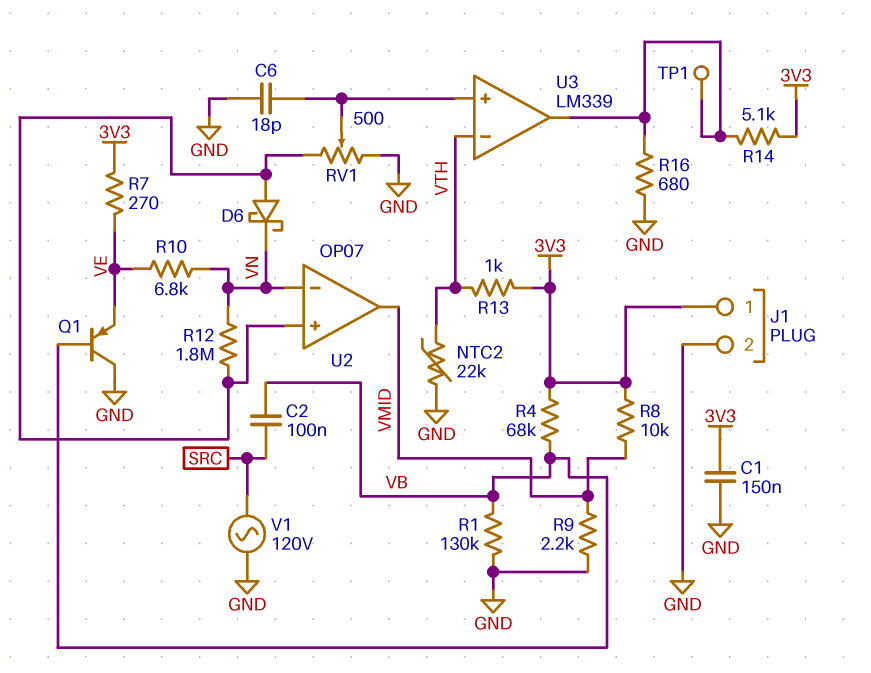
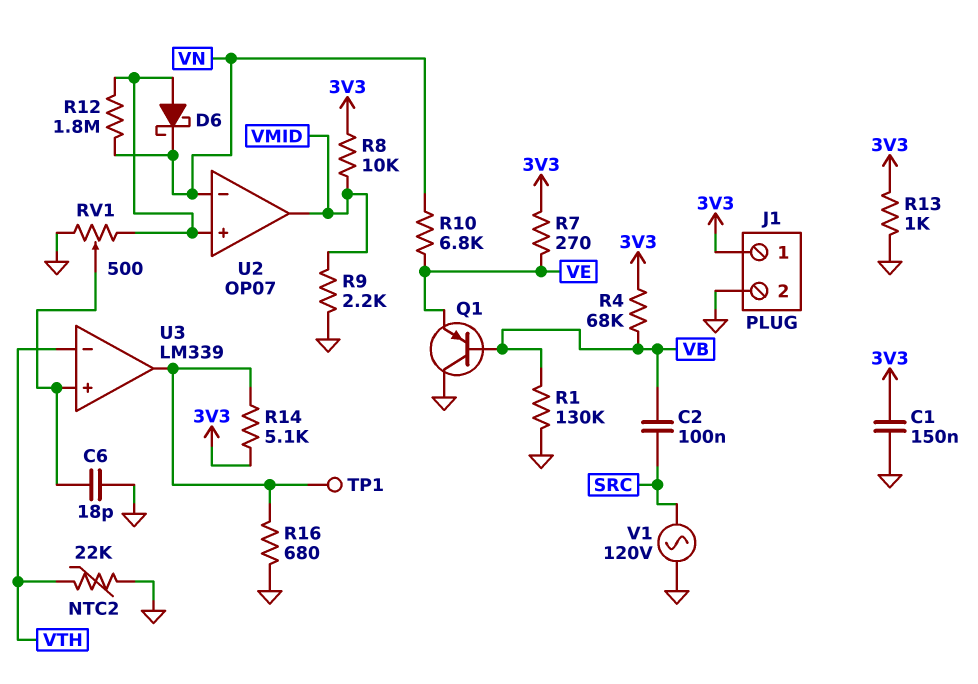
R13: 1k (3V3, VTH) -> 1k (3V3, GND)

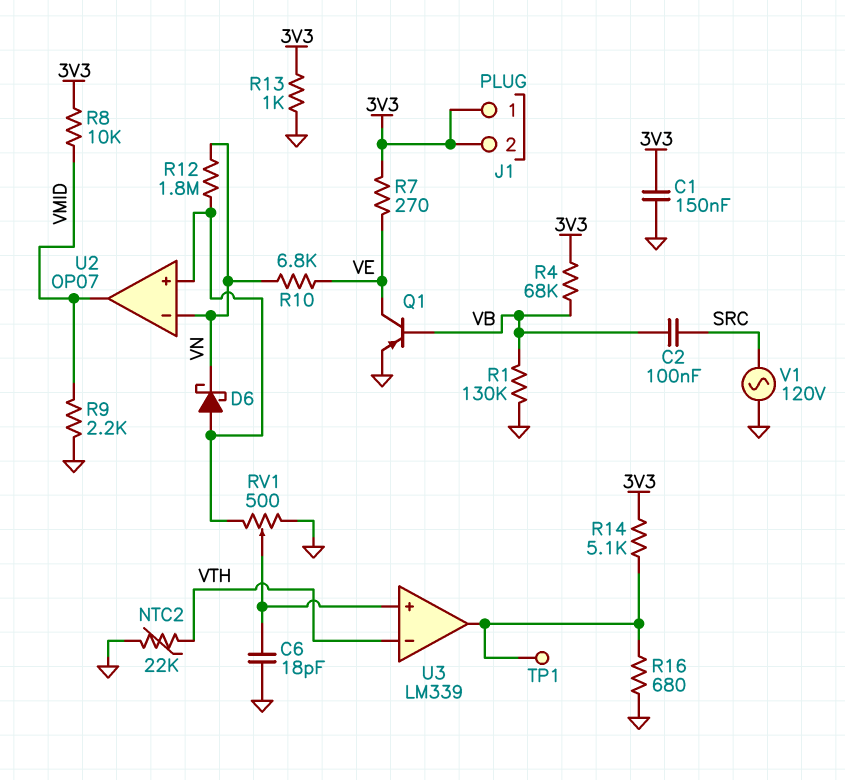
J1 pin 2: GND -> 3V3
Q1: PNP (B VB, C GND, E VE) -> PNP (B VB, C VE, E GND)

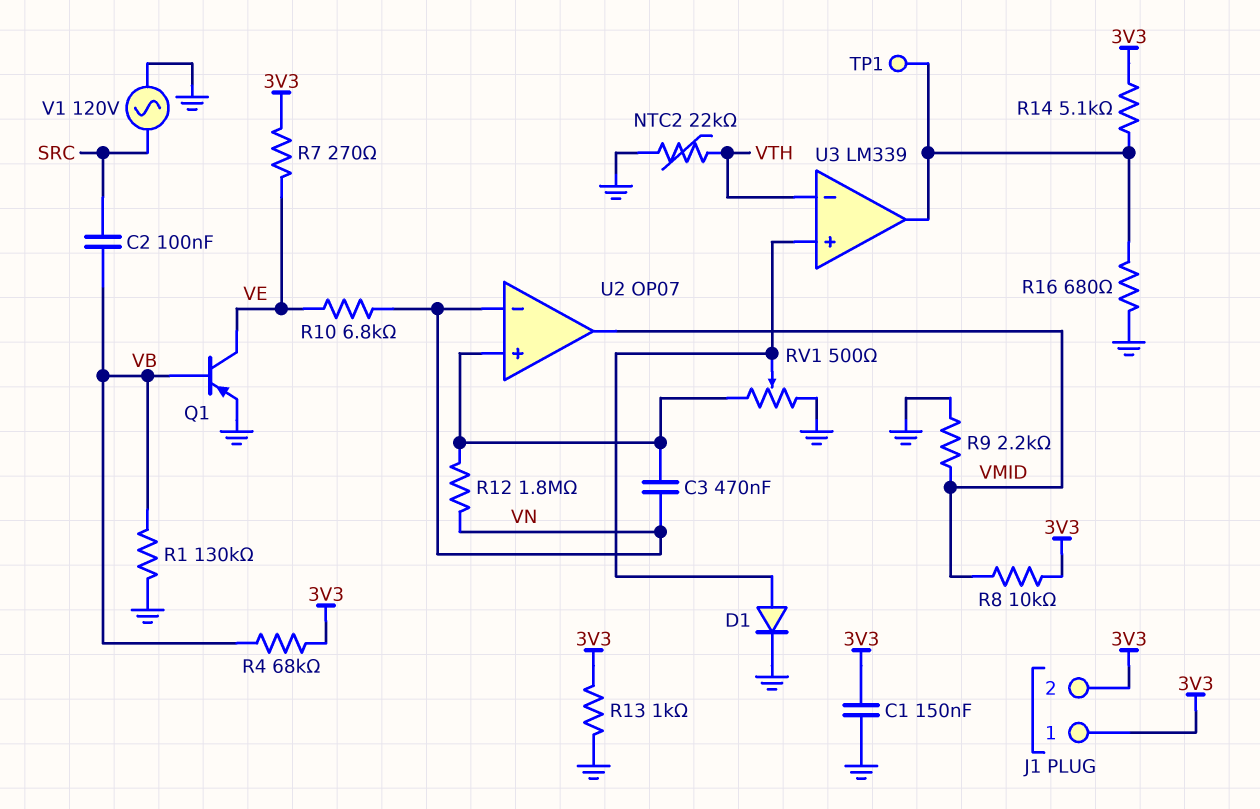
C3: none -> 470nF (U2/in+, VN)
C6: 18pF (GND, U3/in+) -> none
D1: none -> diode (A U3/in+, K GND)
D6: schottky (A U2/in+, K VN) -> none

